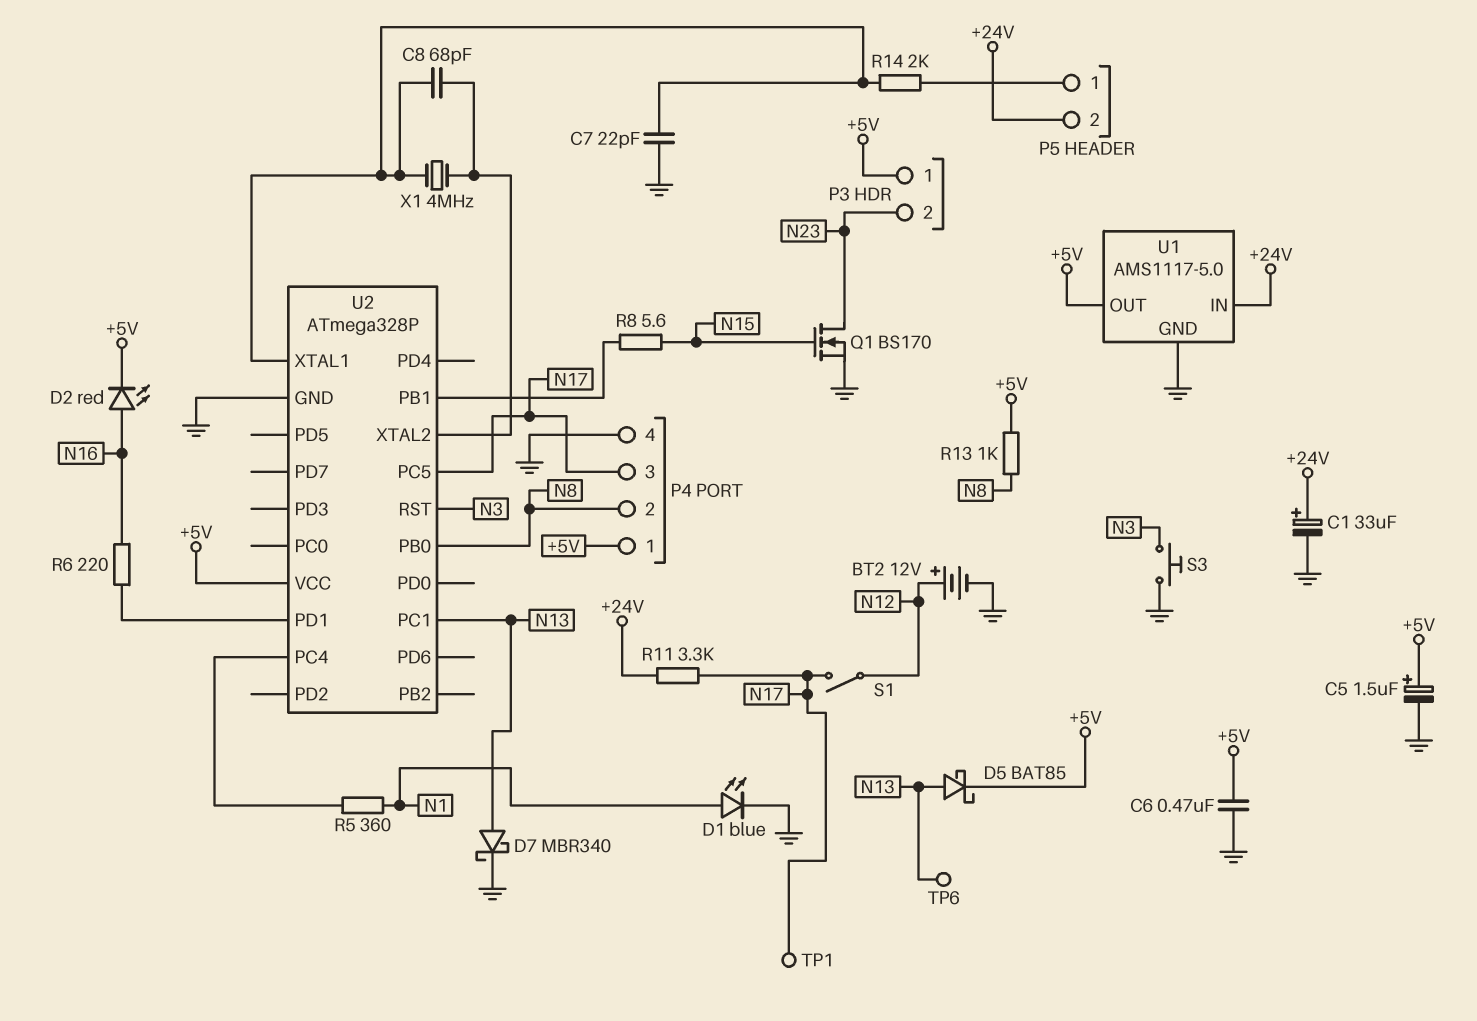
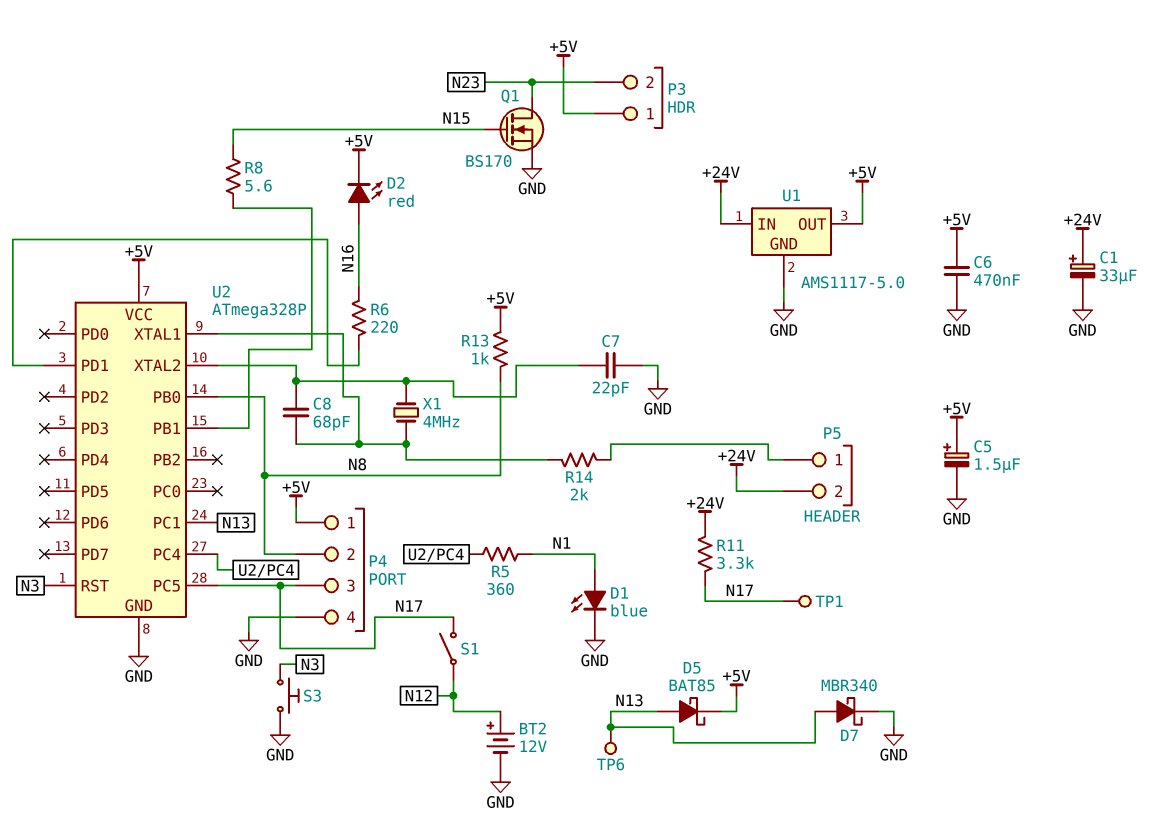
C7: 22pF (GND, U2/XTAL1) -> 22pF (GND, U2/XTAL2)

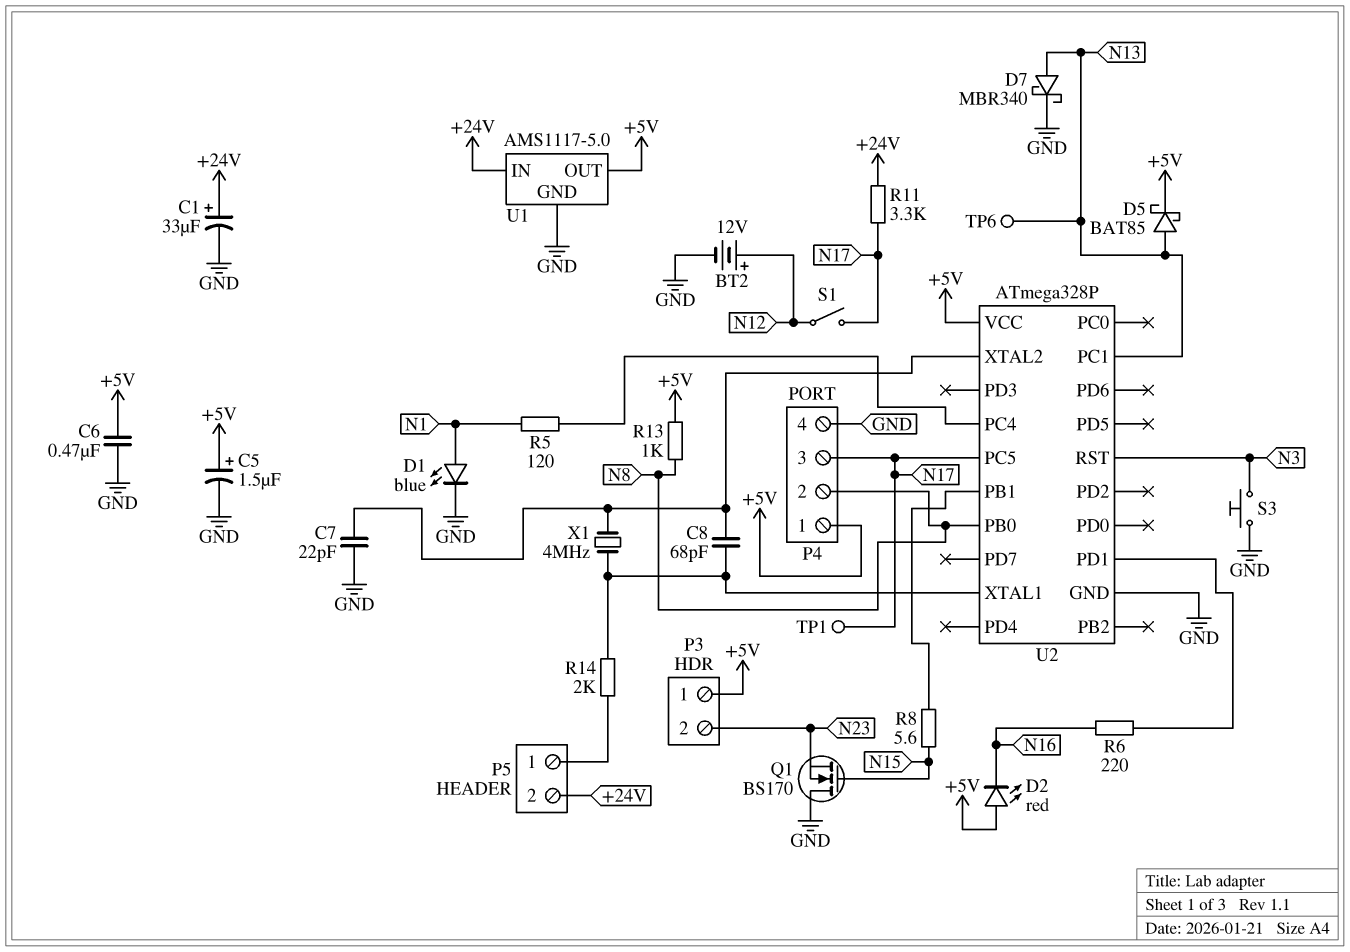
D2: LED red (A N16, K +5V) -> LED red (A +5V, K N16)
Q1: NMOS BS170 (G N15, D N23, S GND) -> NMOS BS170 (G N15, D GND, S N23)
R5: 360 (N1, U2/PC4) -> 120 (N1, U2/PC4)

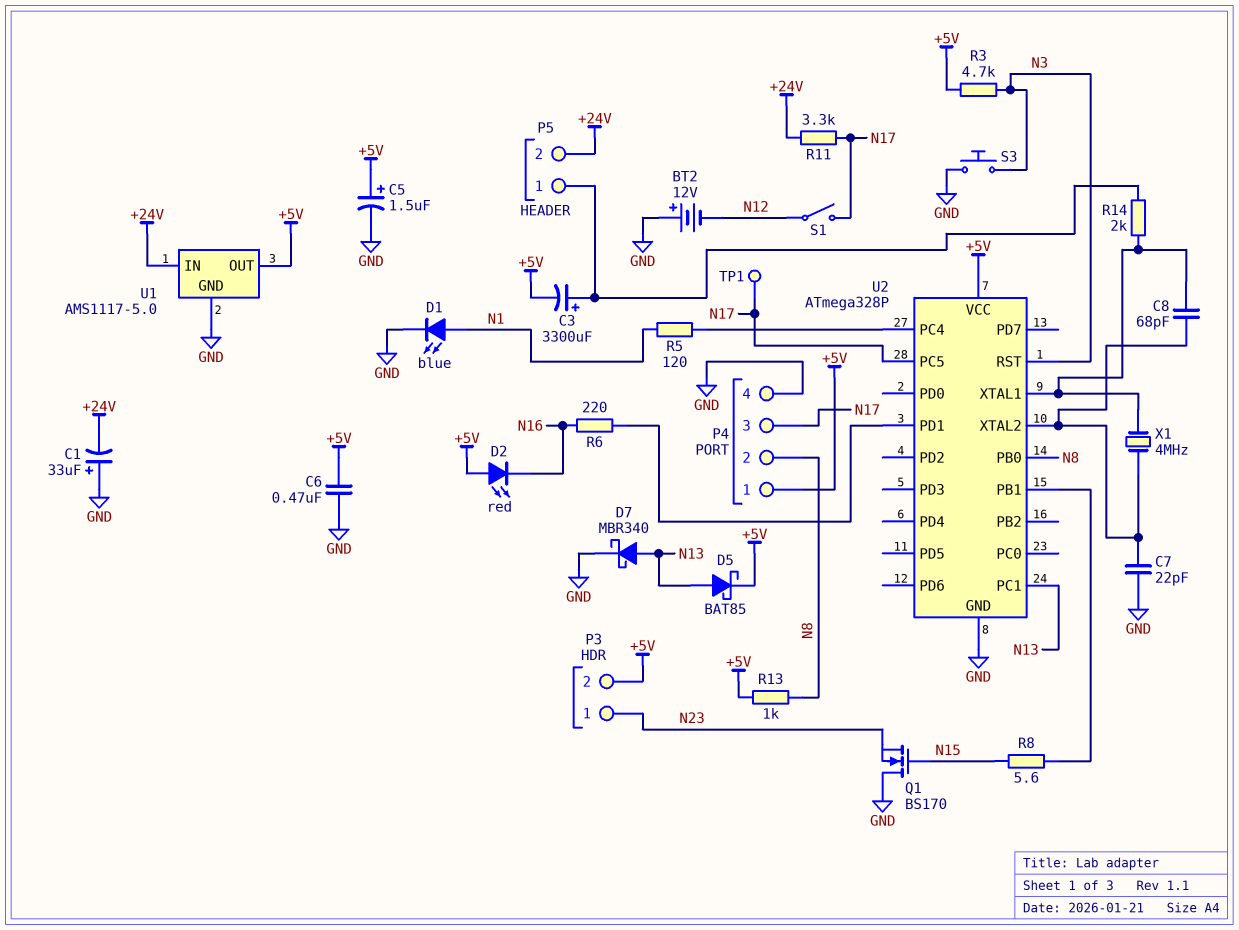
BT2: 12V (plus N12, minus GND) -> 12V (plus GND, minus N12)
C1: 33uF (plus +24V, minus GND) -> 33uF (plus GND, minus +24V)
C3: none -> 3300uF (plus P5/1, minus +5V)
P3 pin 1: +5V -> N23
P3 pin 2: N23 -> +5V
R3: none -> 4.7k (+5V, N3)
TP6: test point (N13) -> none

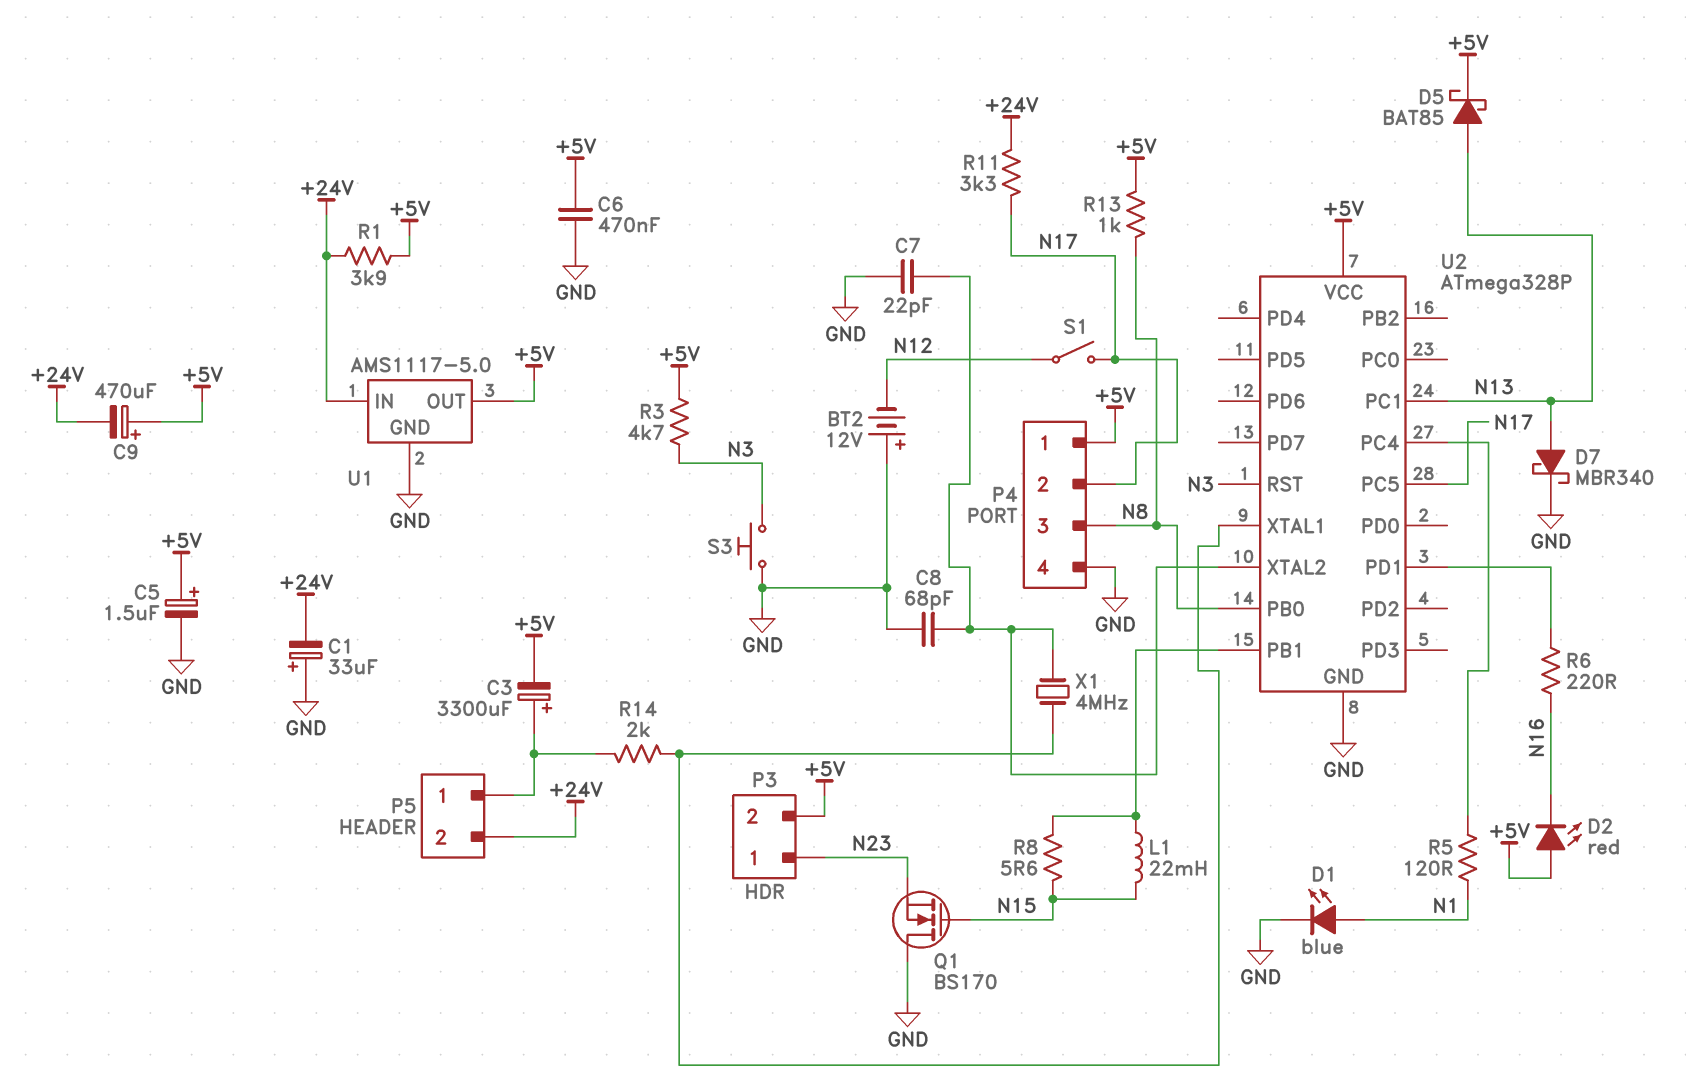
C8: 68pF (U2/XTAL1, U2/XTAL2) -> 68pF (GND, U2/XTAL2)
C9: none -> 470uF (plus +5V, minus +24V)
L1: none -> 22mH (N15, U2/PB1)
P4 pin 2: N8 -> N17
P4 pin 3: N17 -> N8
R1: none -> 3.9k (+5V, +24V)
TP1: test point (N17) -> none

